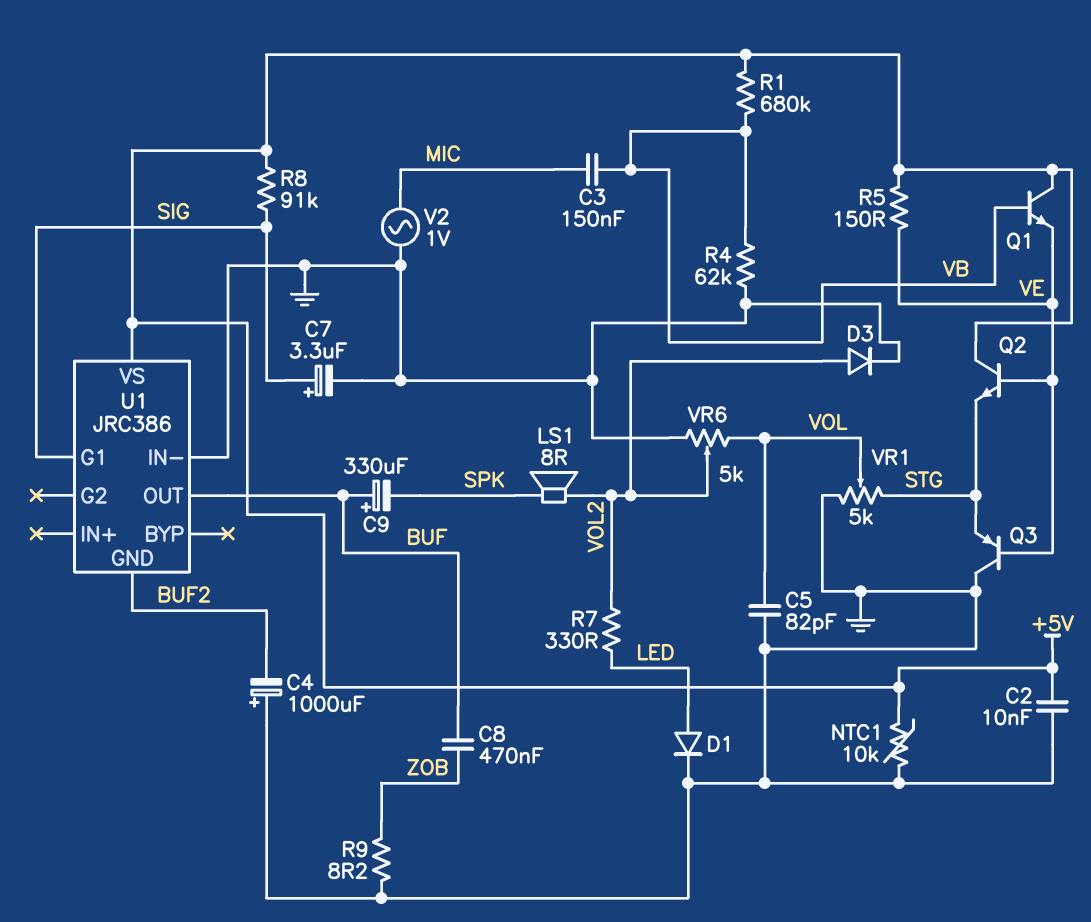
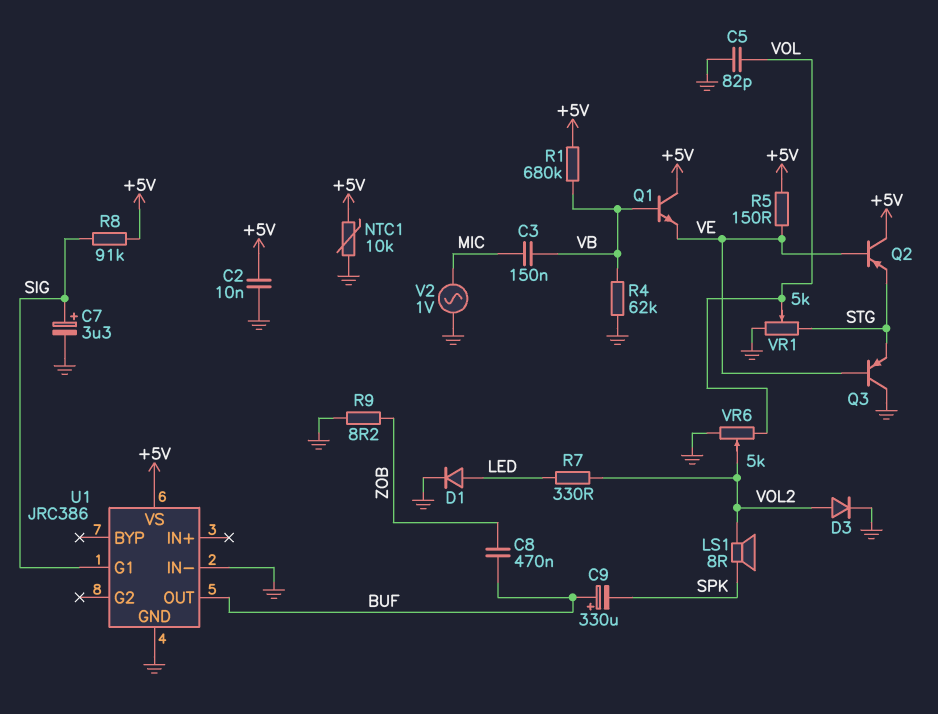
C4: 1000uF (plus GND, minus BUF2) -> none
Q2: NPN (B VE, C +5V, E STG) -> PNP (B VE, C +5V, E STG)
U1 pin GND: BUF2 -> GND

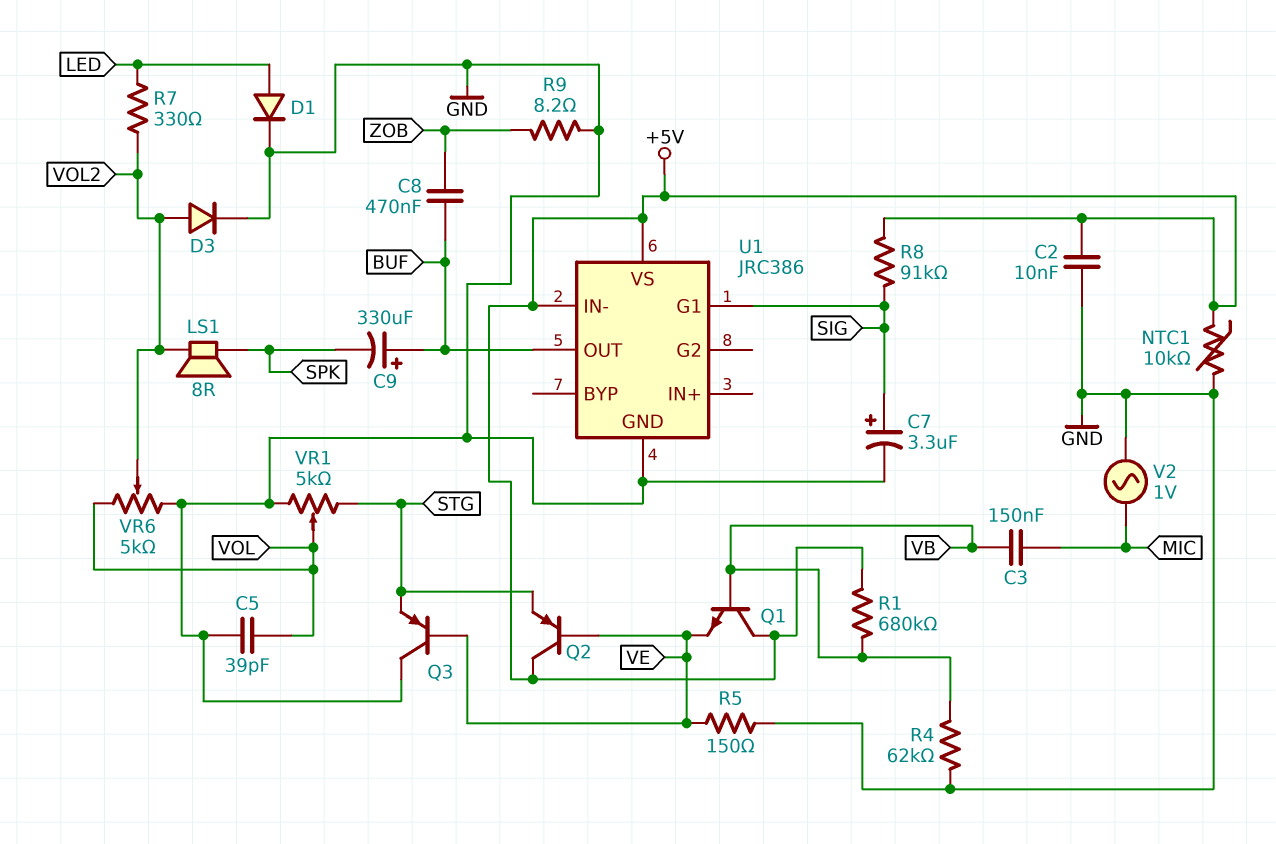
C5: 82pF (GND, VOL) -> 39pF (GND, VOL)
R5: 150 (+5V, VE) -> 150 (GND, VE)
U1 pin IN-: GND -> +5V

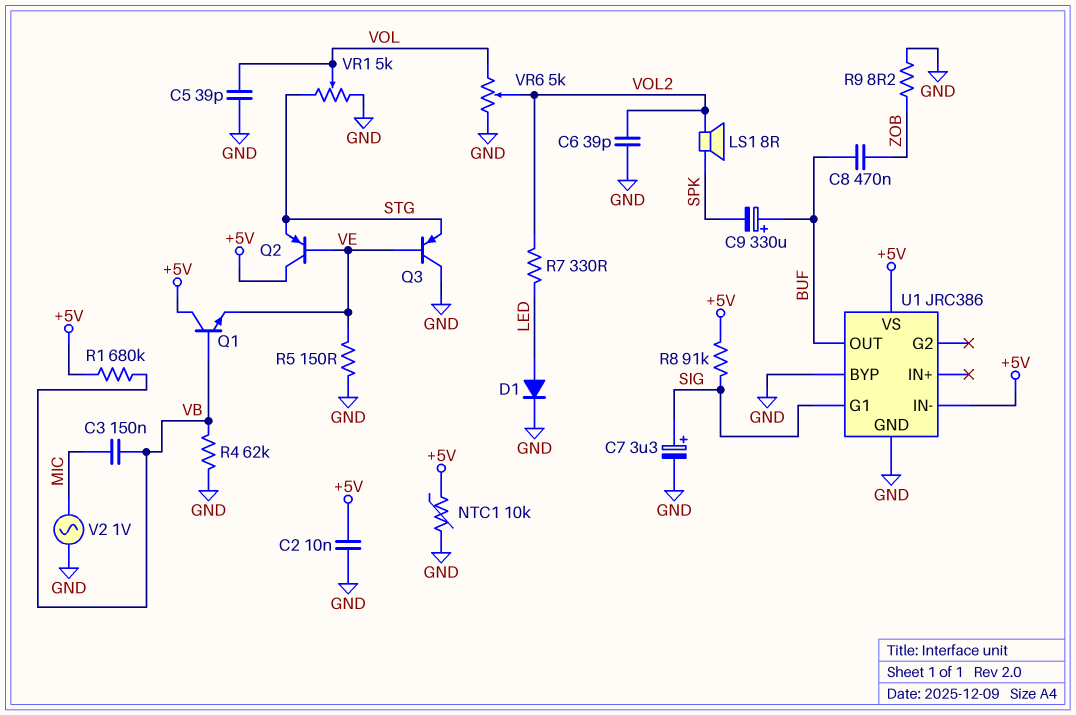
C6: none -> 39pF (GND, VOL2)
D3: diode (A VOL2, K GND) -> none
U1 pin BYP: none -> GND

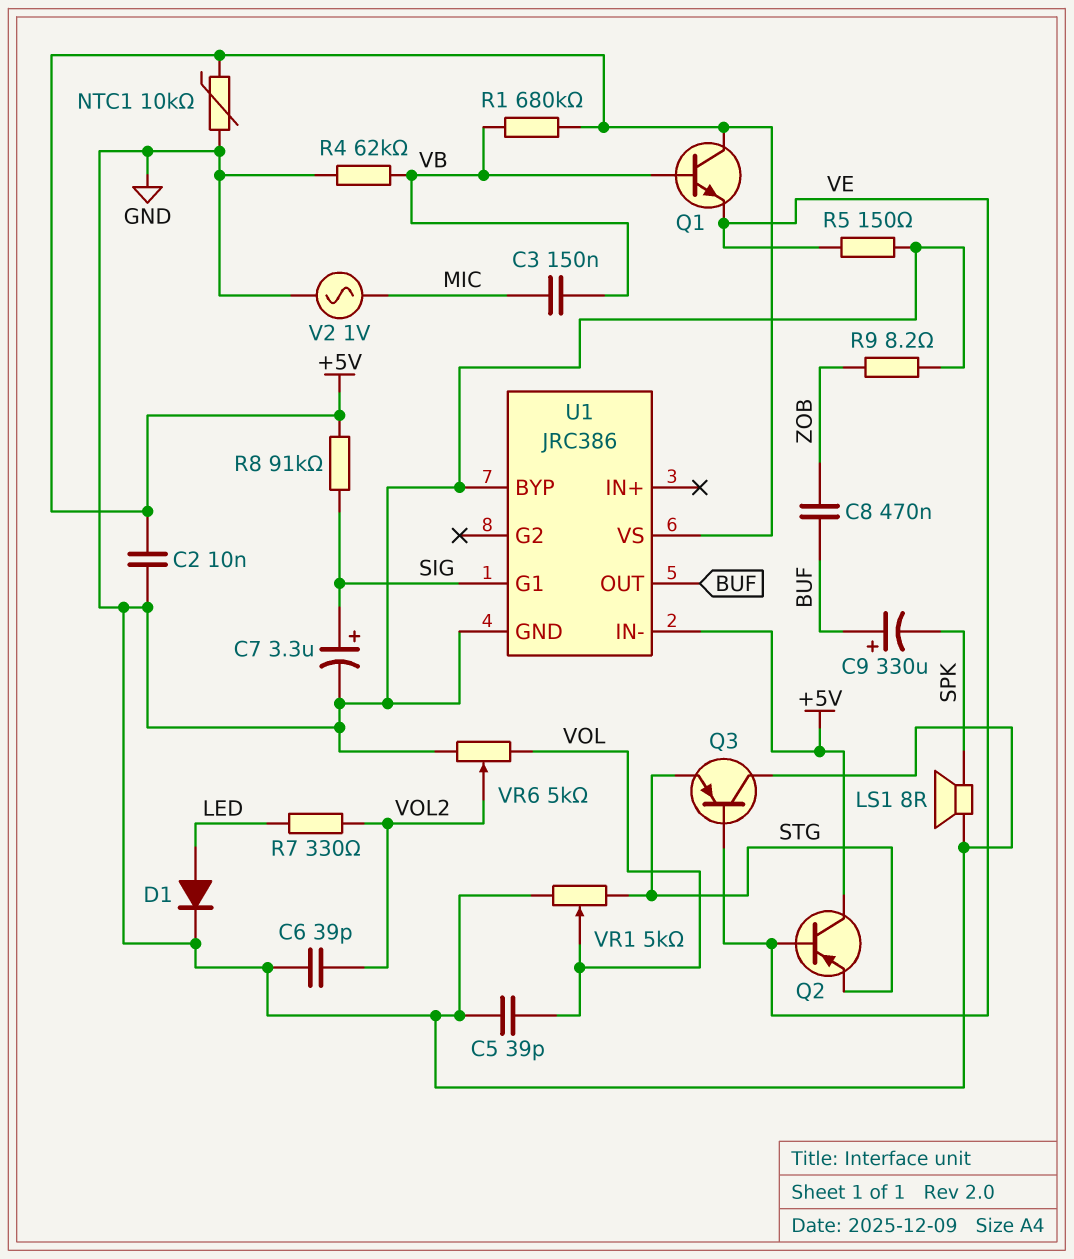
LS1: speaker 8R (SPK, VOL2) -> speaker 8R (GND, SPK)

